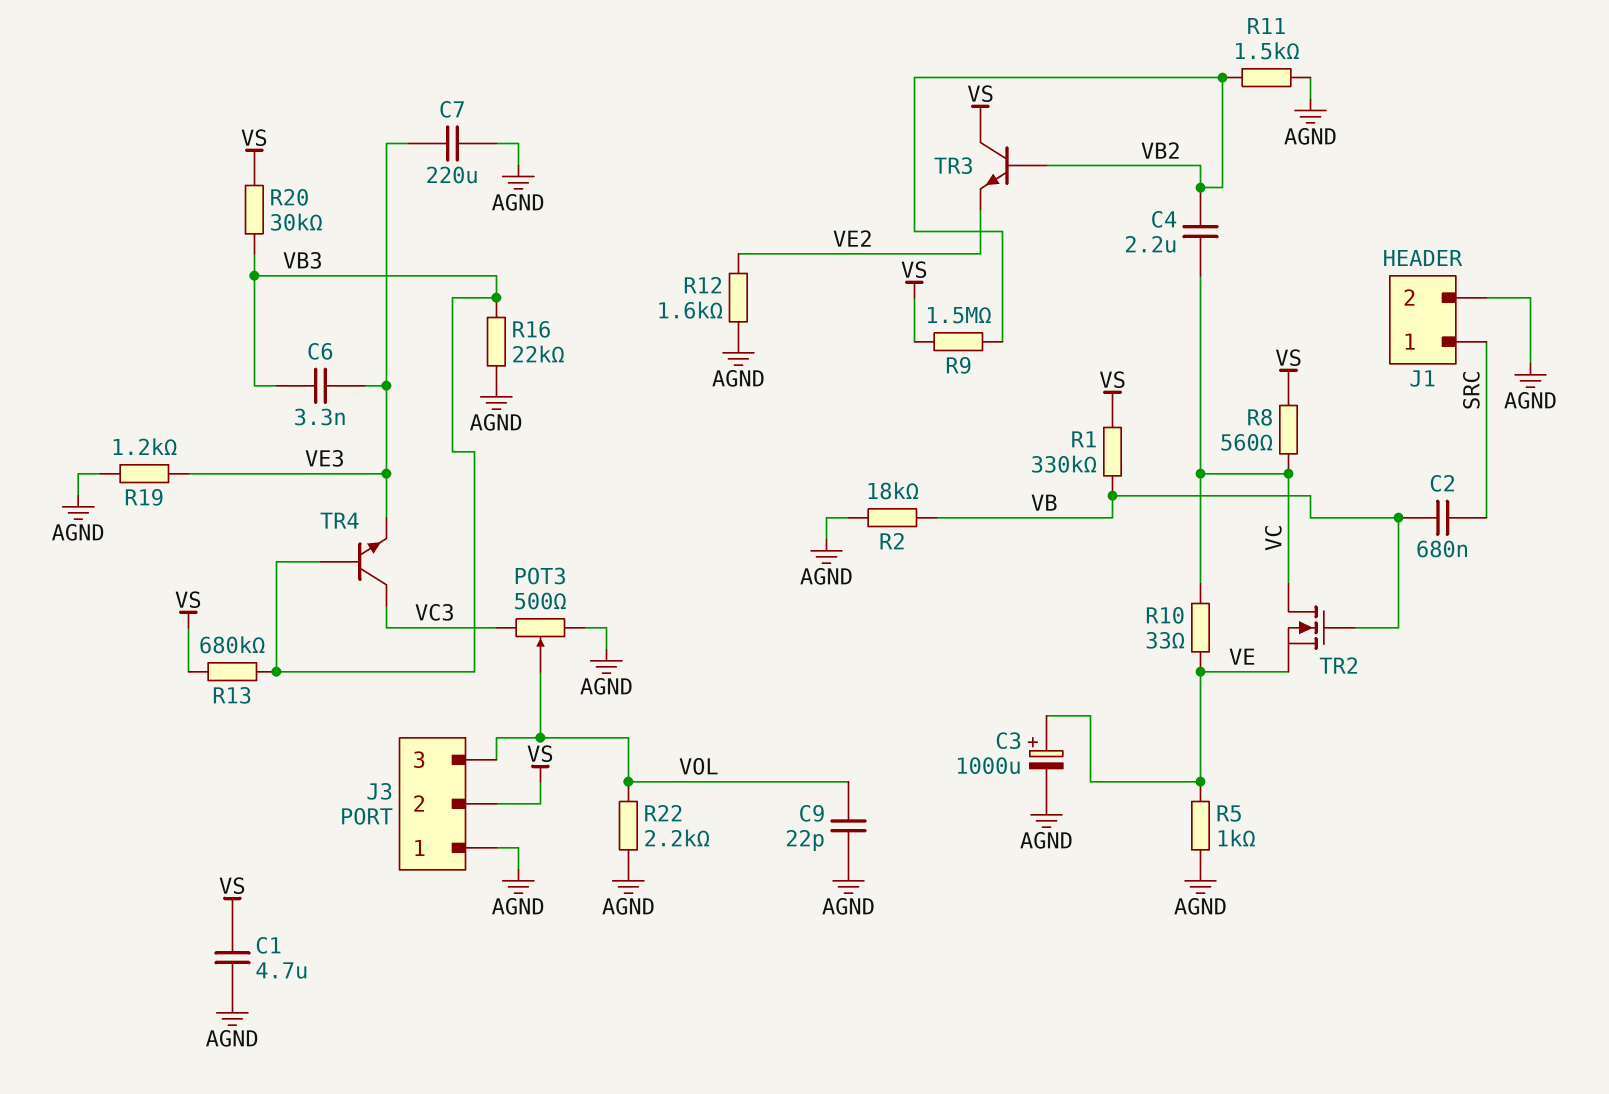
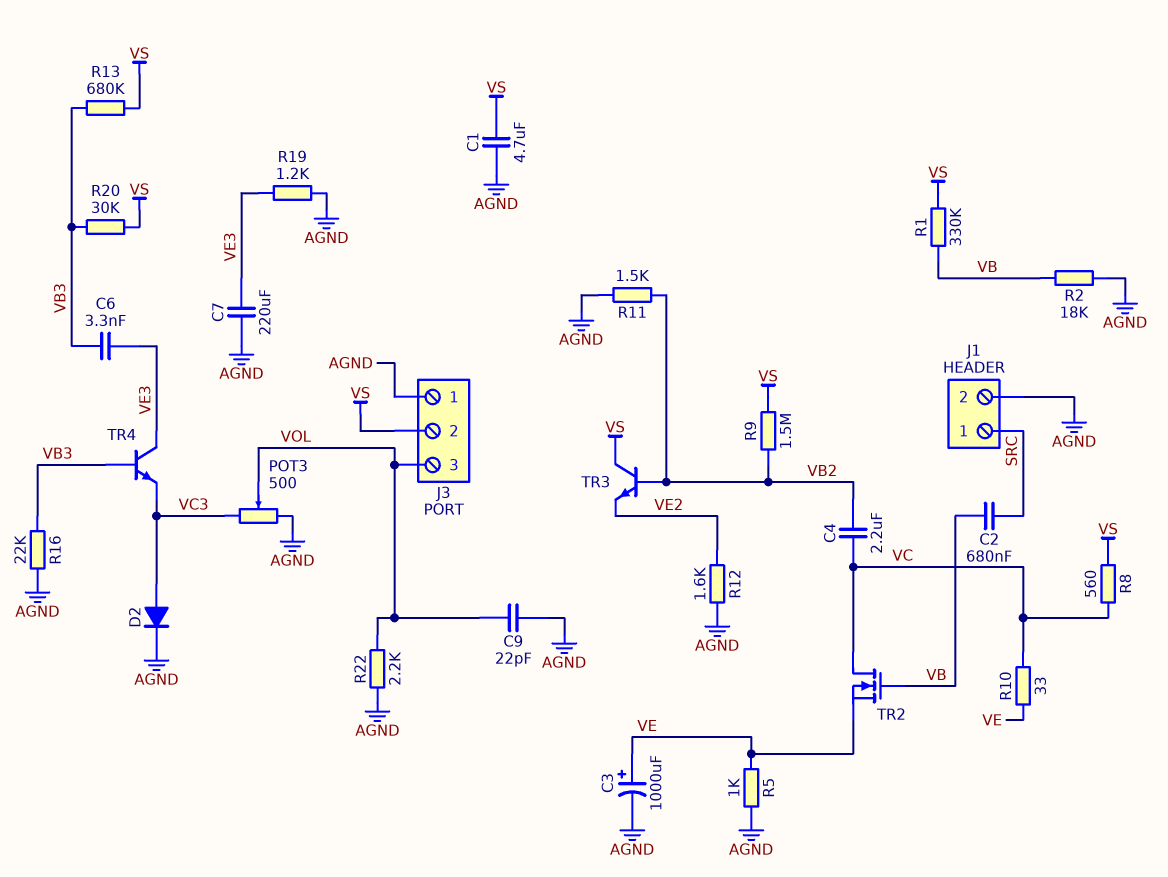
D2: none -> diode (A VC3, K AGND)
TR4: NPN (B VB3, C VC3, E VE3) -> NPN (B VB3, C VE3, E VC3)

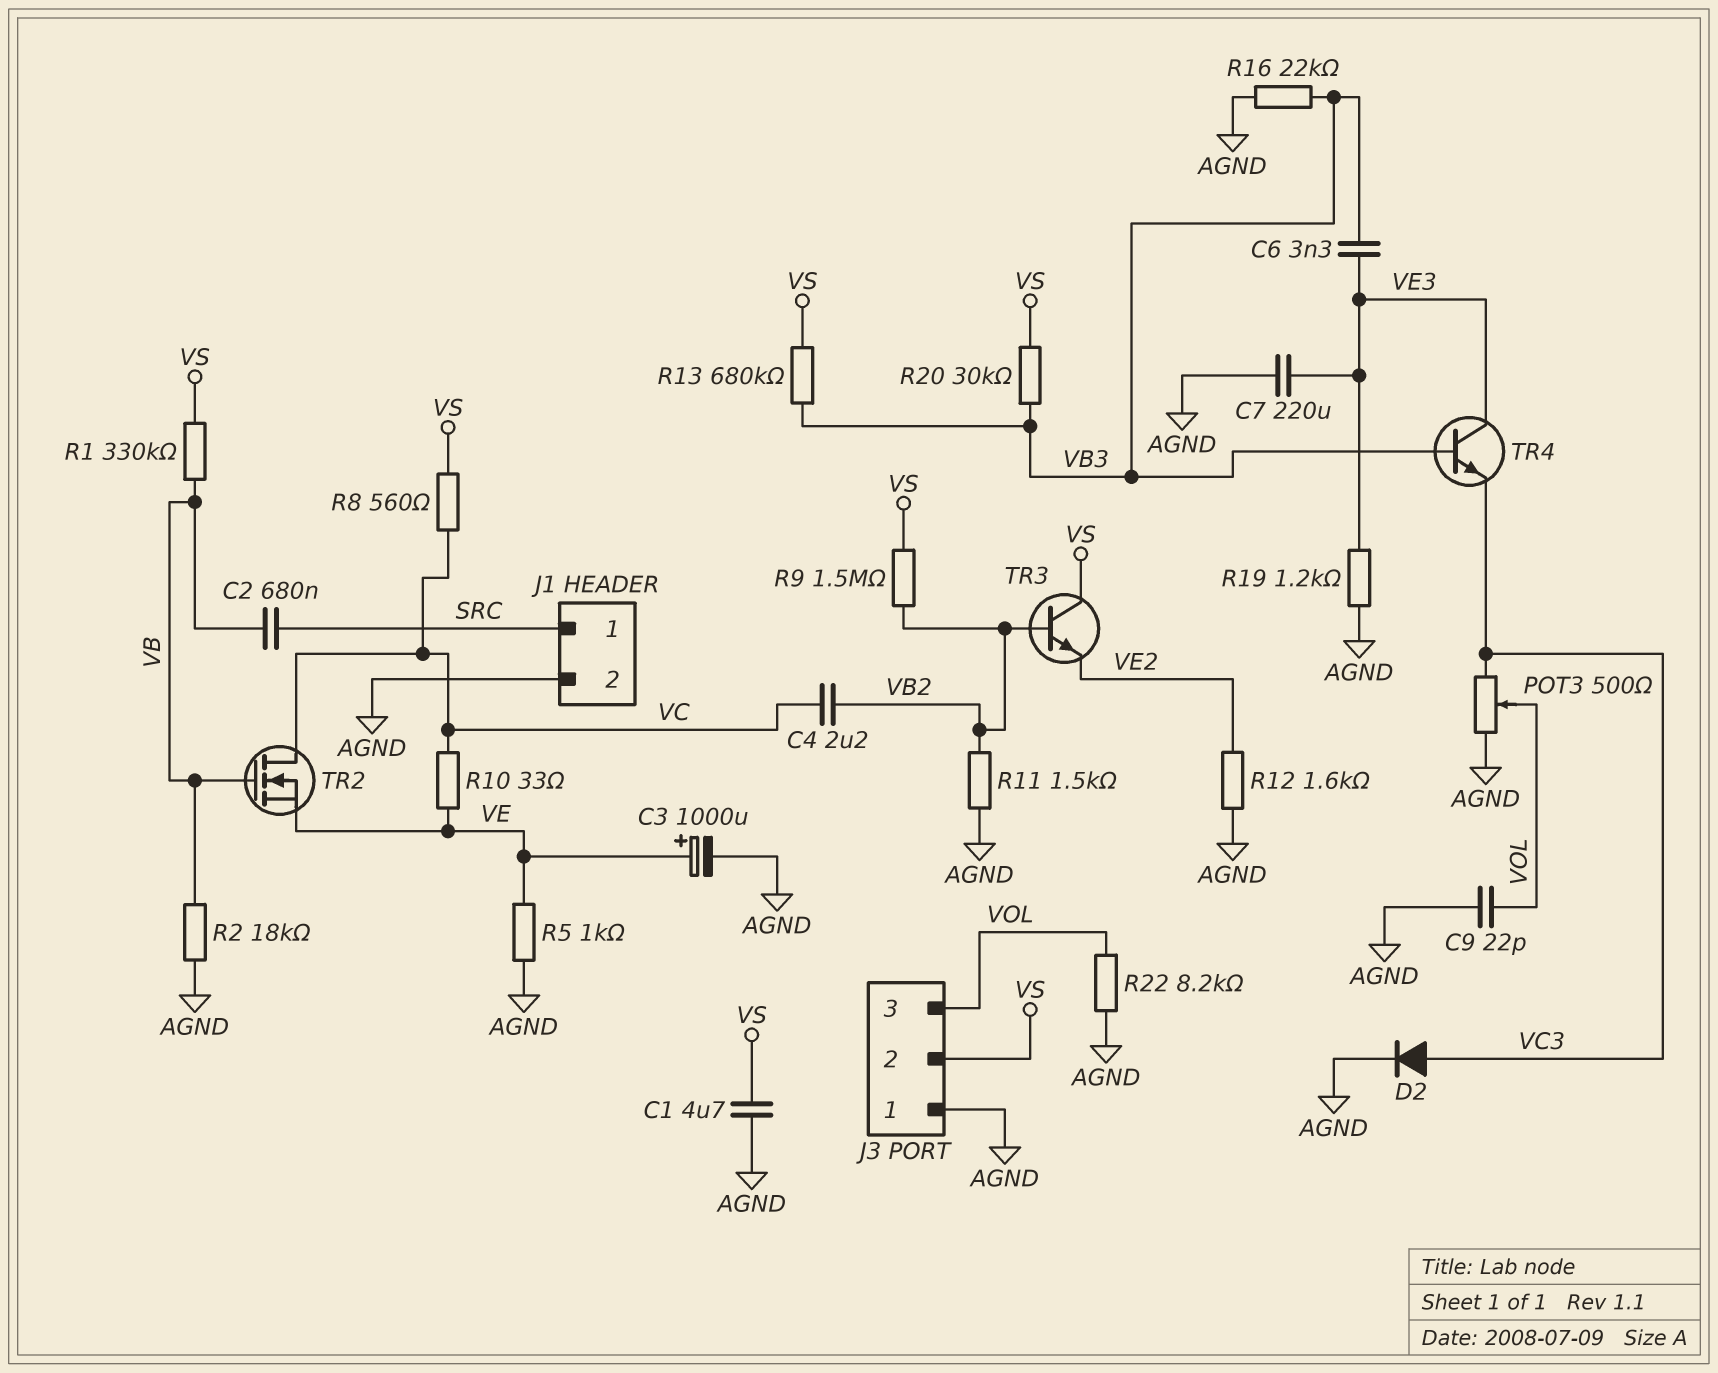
R22: 2.2k (AGND, VOL) -> 8.2k (AGND, VOL)

